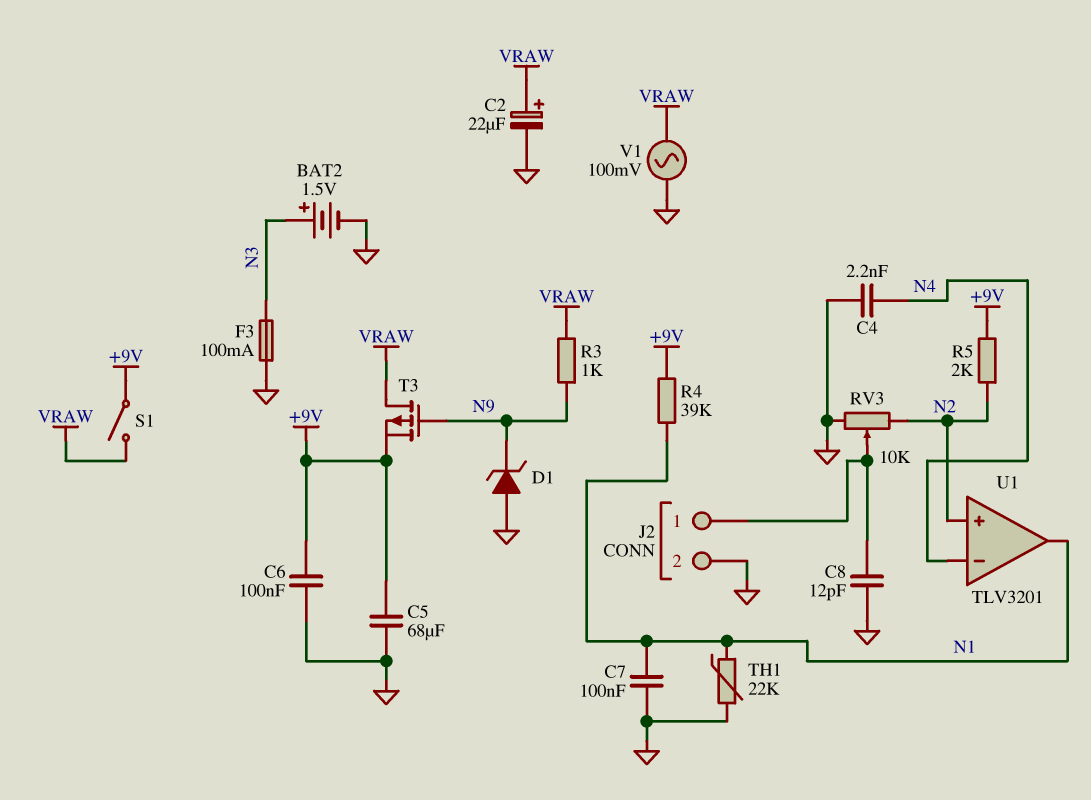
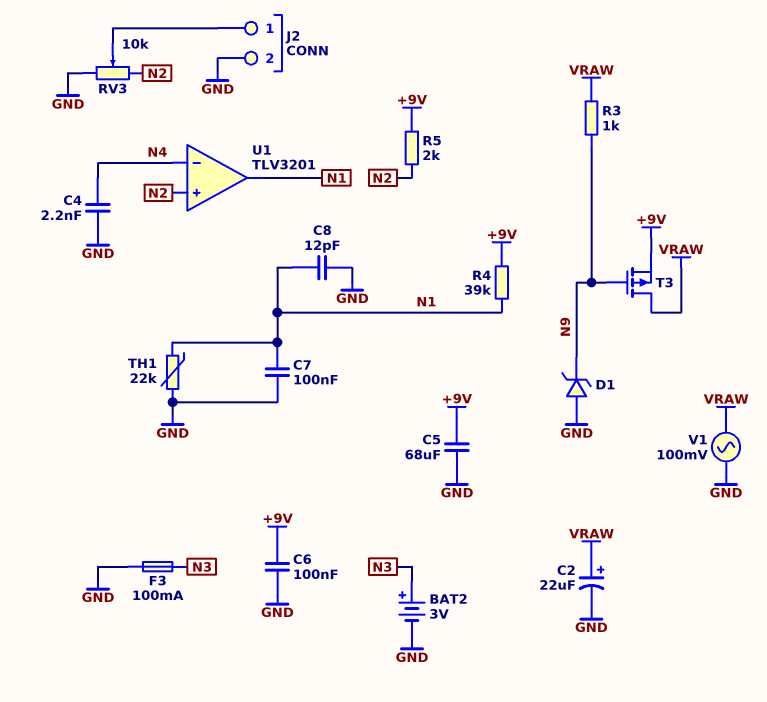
BAT2: 1.5V (plus N3, minus GND) -> 3V (plus N3, minus GND)
C8: 12pF (GND, J2/1) -> 12pF (GND, N1)
S1: switch (+9V, VRAW) -> none

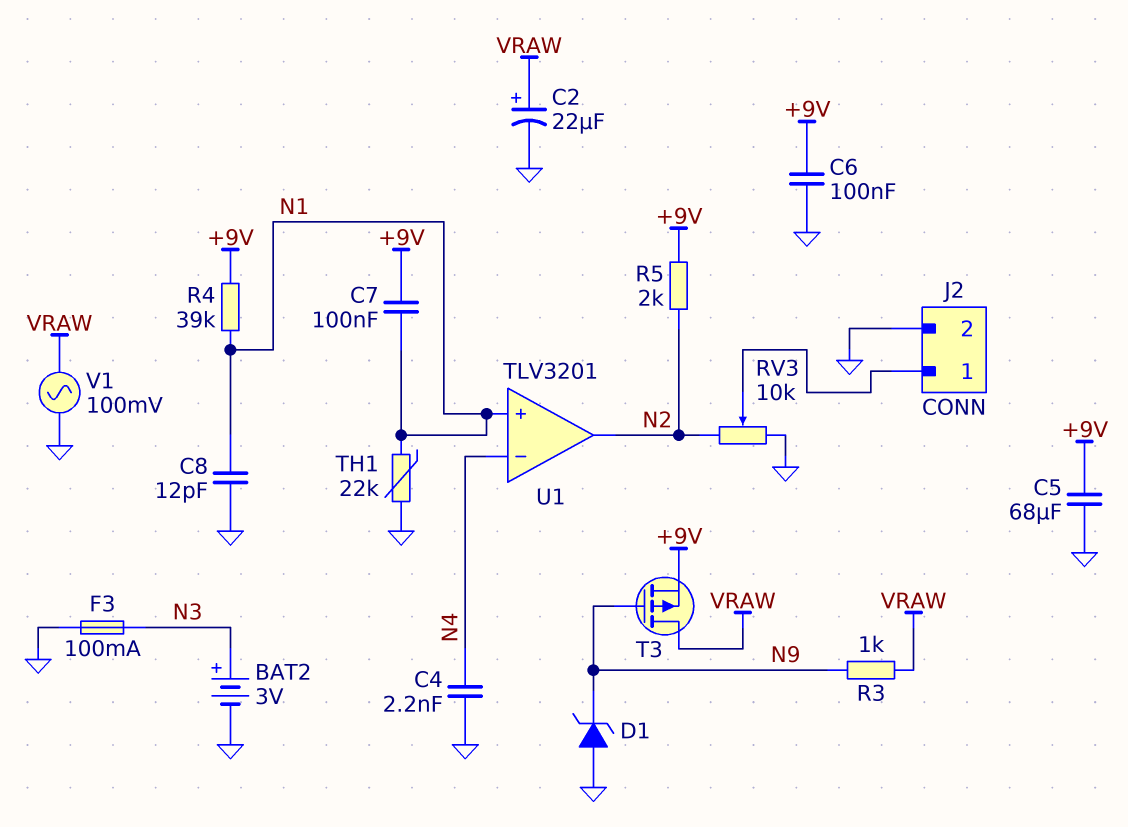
C7: 100nF (GND, N1) -> 100nF (+9V, N1)
U1 pin in+: N2 -> N1
U1 pin out: N1 -> N2

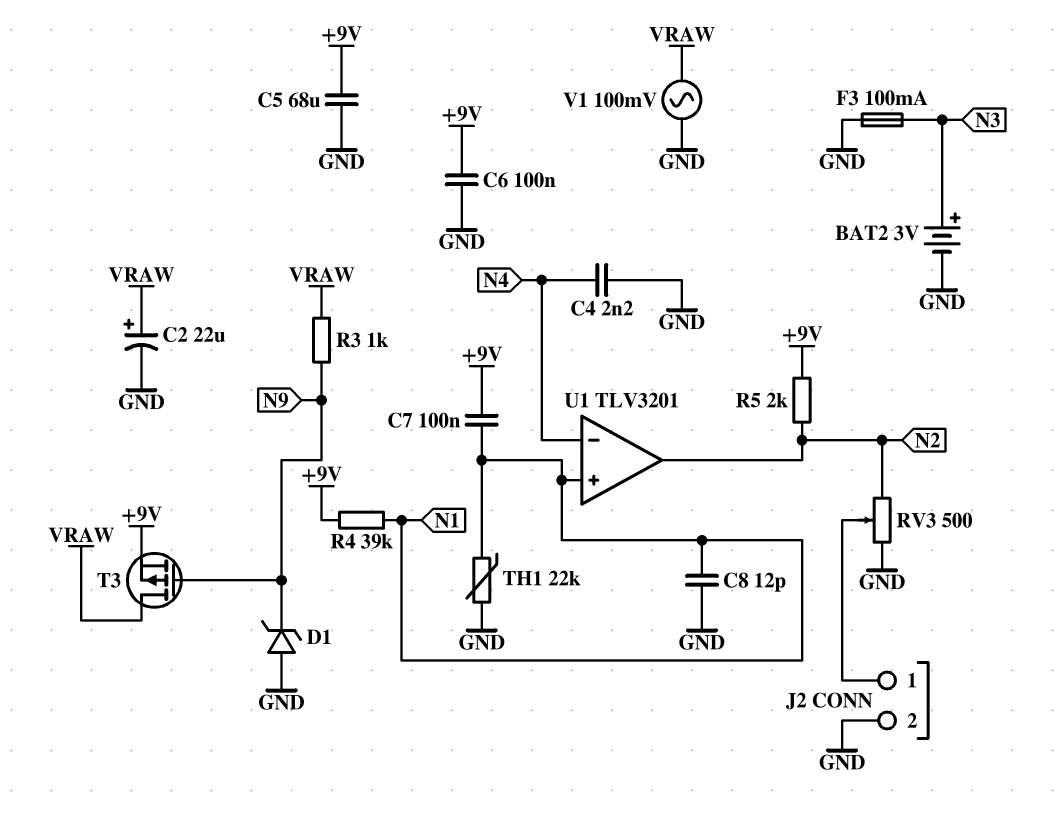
RV3: 10k (GND, N2, wiper J2/1) -> 500 (GND, N2, wiper J2/1)

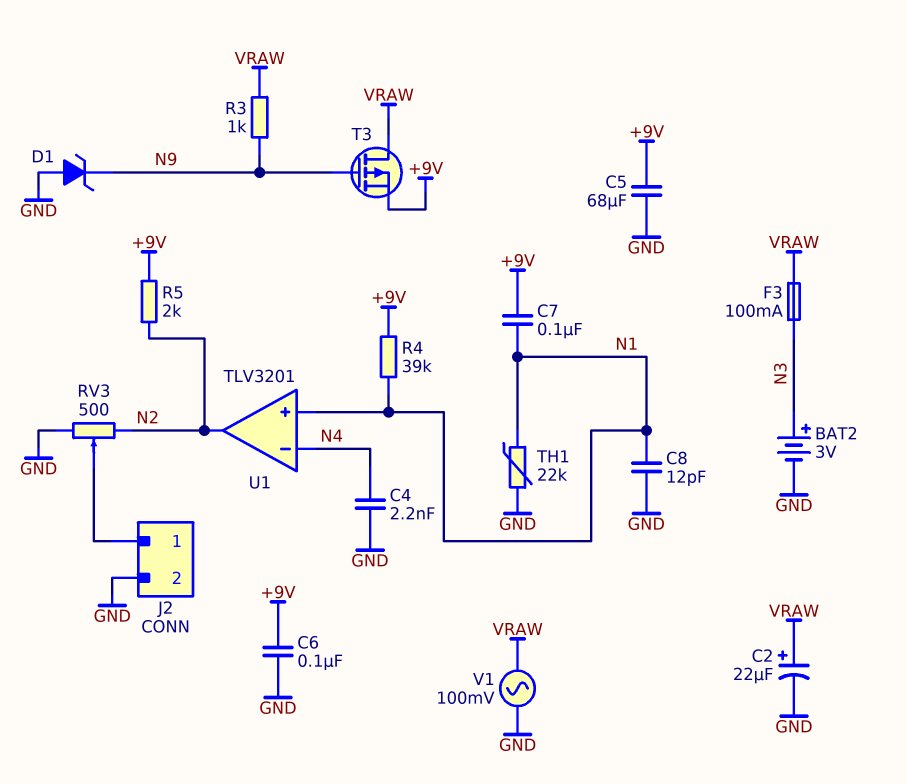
F3: 100mA (GND, N3) -> 100mA (N3, VRAW)

